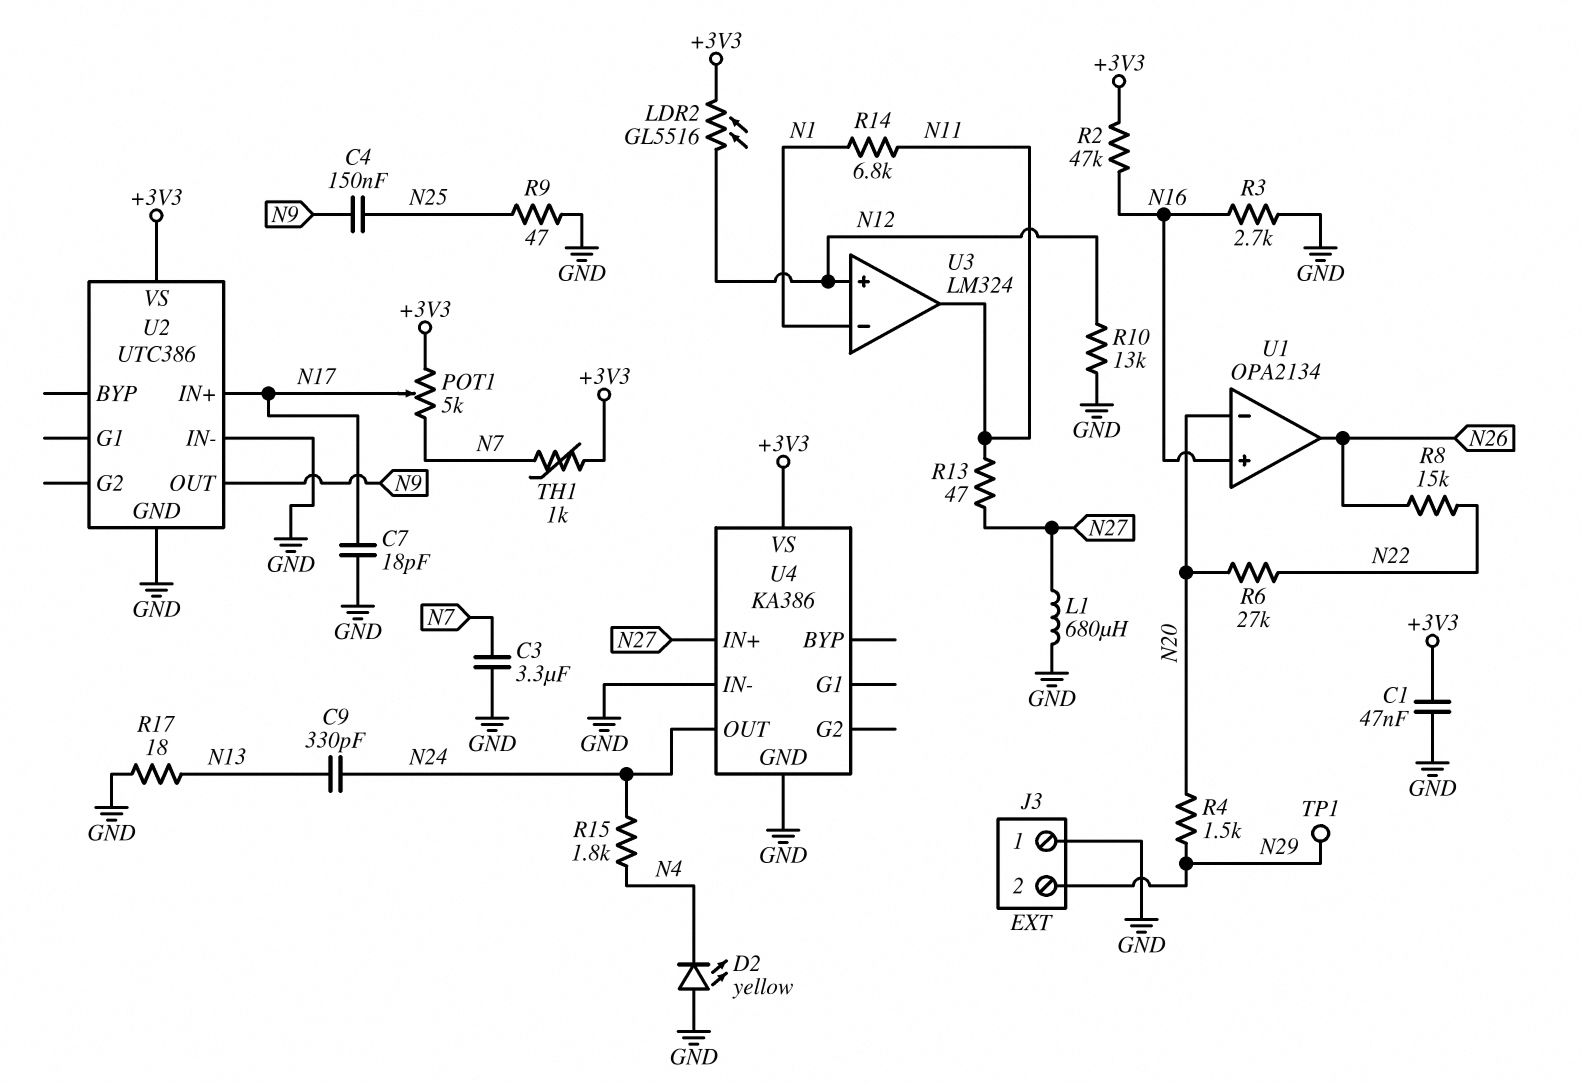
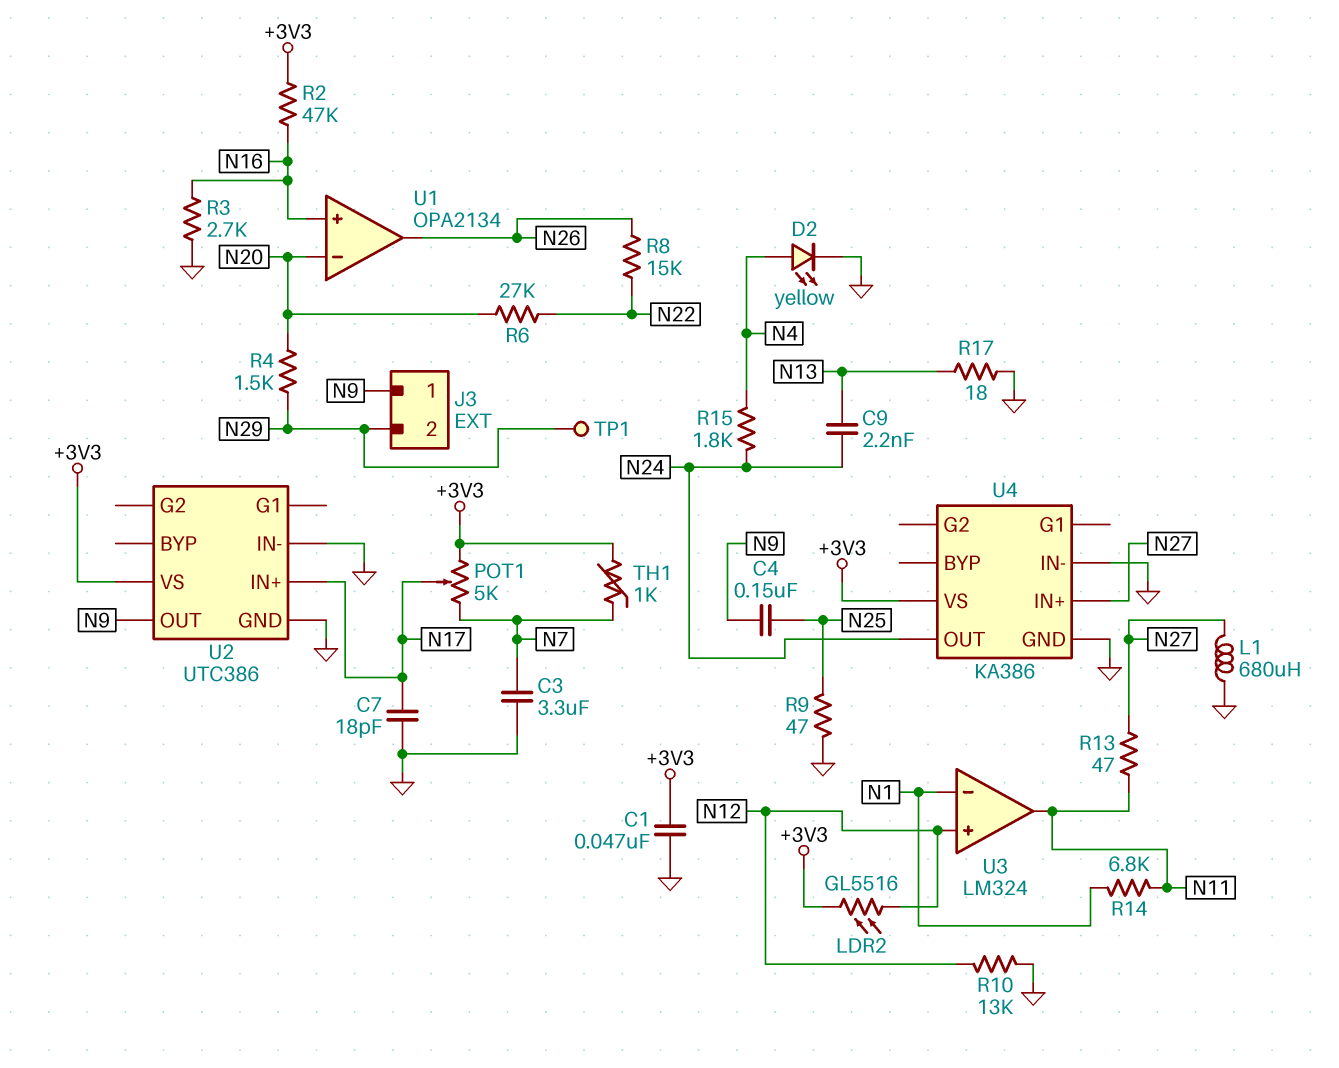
C9: 330pF (N13, N24) -> 2.2nF (N13, N24)
D2: LED yellow (A GND, K N4) -> LED yellow (A N4, K GND)
J3 pin 1: GND -> N9

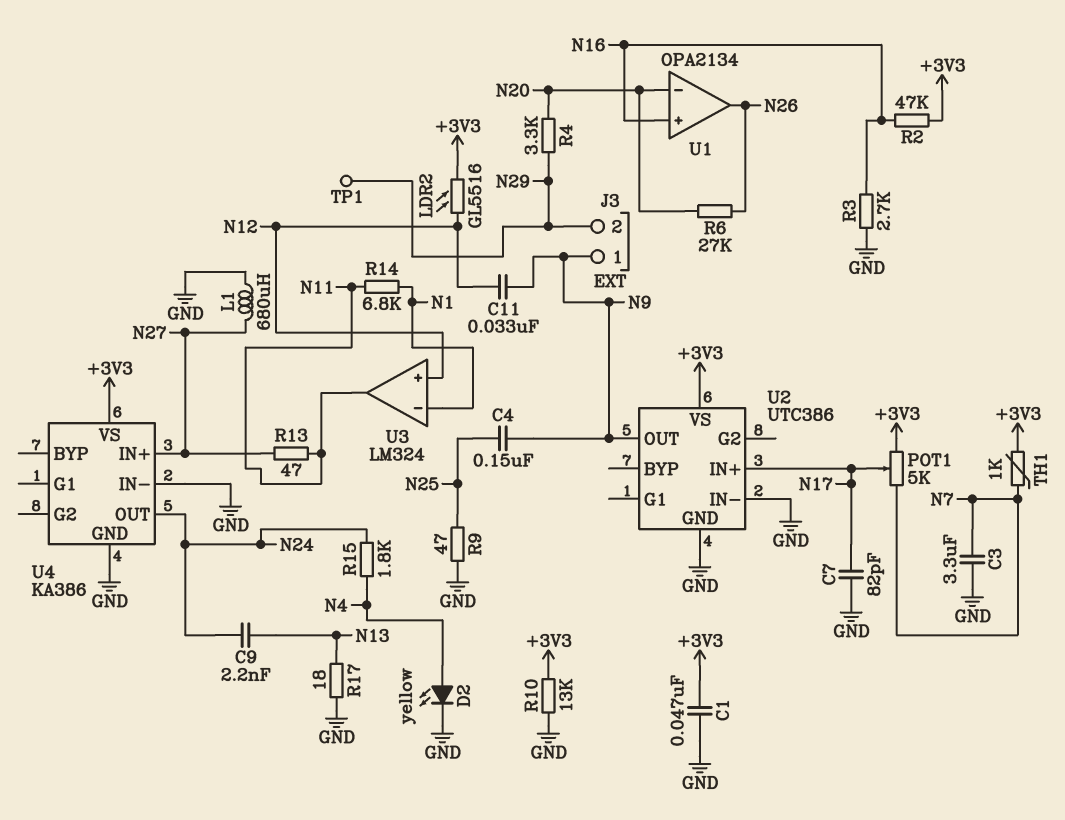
C7: 18pF (GND, N17) -> 82pF (GND, N17)
C11: none -> 33nF (N9, N12)
R4: 1.5k (N20, N29) -> 3.3k (N20, N29)
R6: 27k (N20, N22) -> 27k (N20, N26)
R8: 15k (N22, N26) -> none
R10: 13k (GND, N12) -> 13k (+3V3, GND)

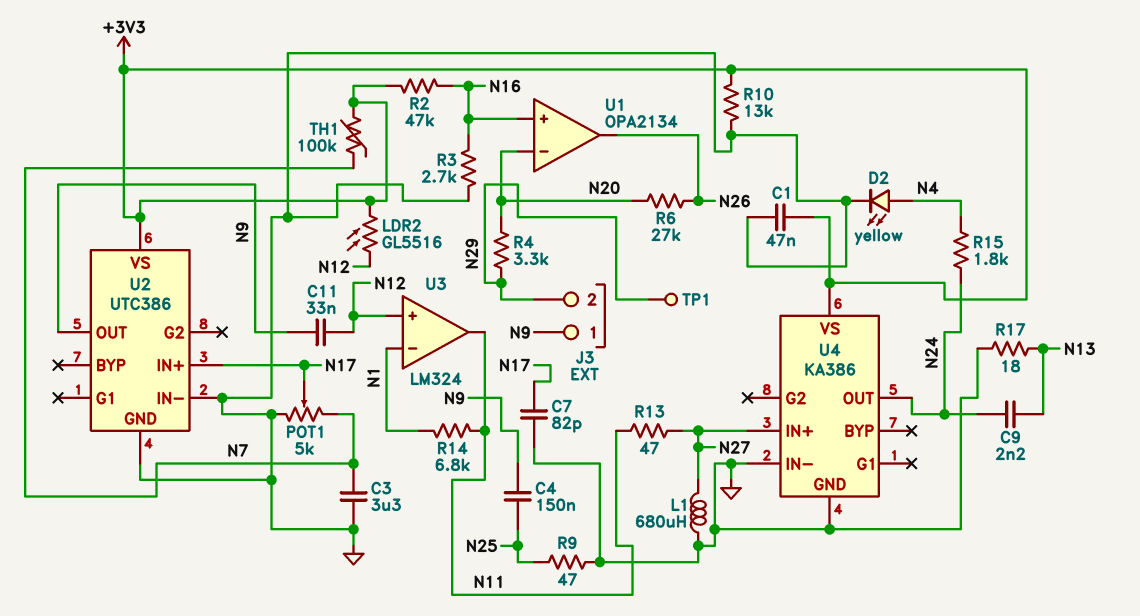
POT1: 5k (+3V3, N7, wiper N17) -> 5k (GND, N7, wiper N17)
TH1: 1k (+3V3, N7) -> 100k (+3V3, N7)

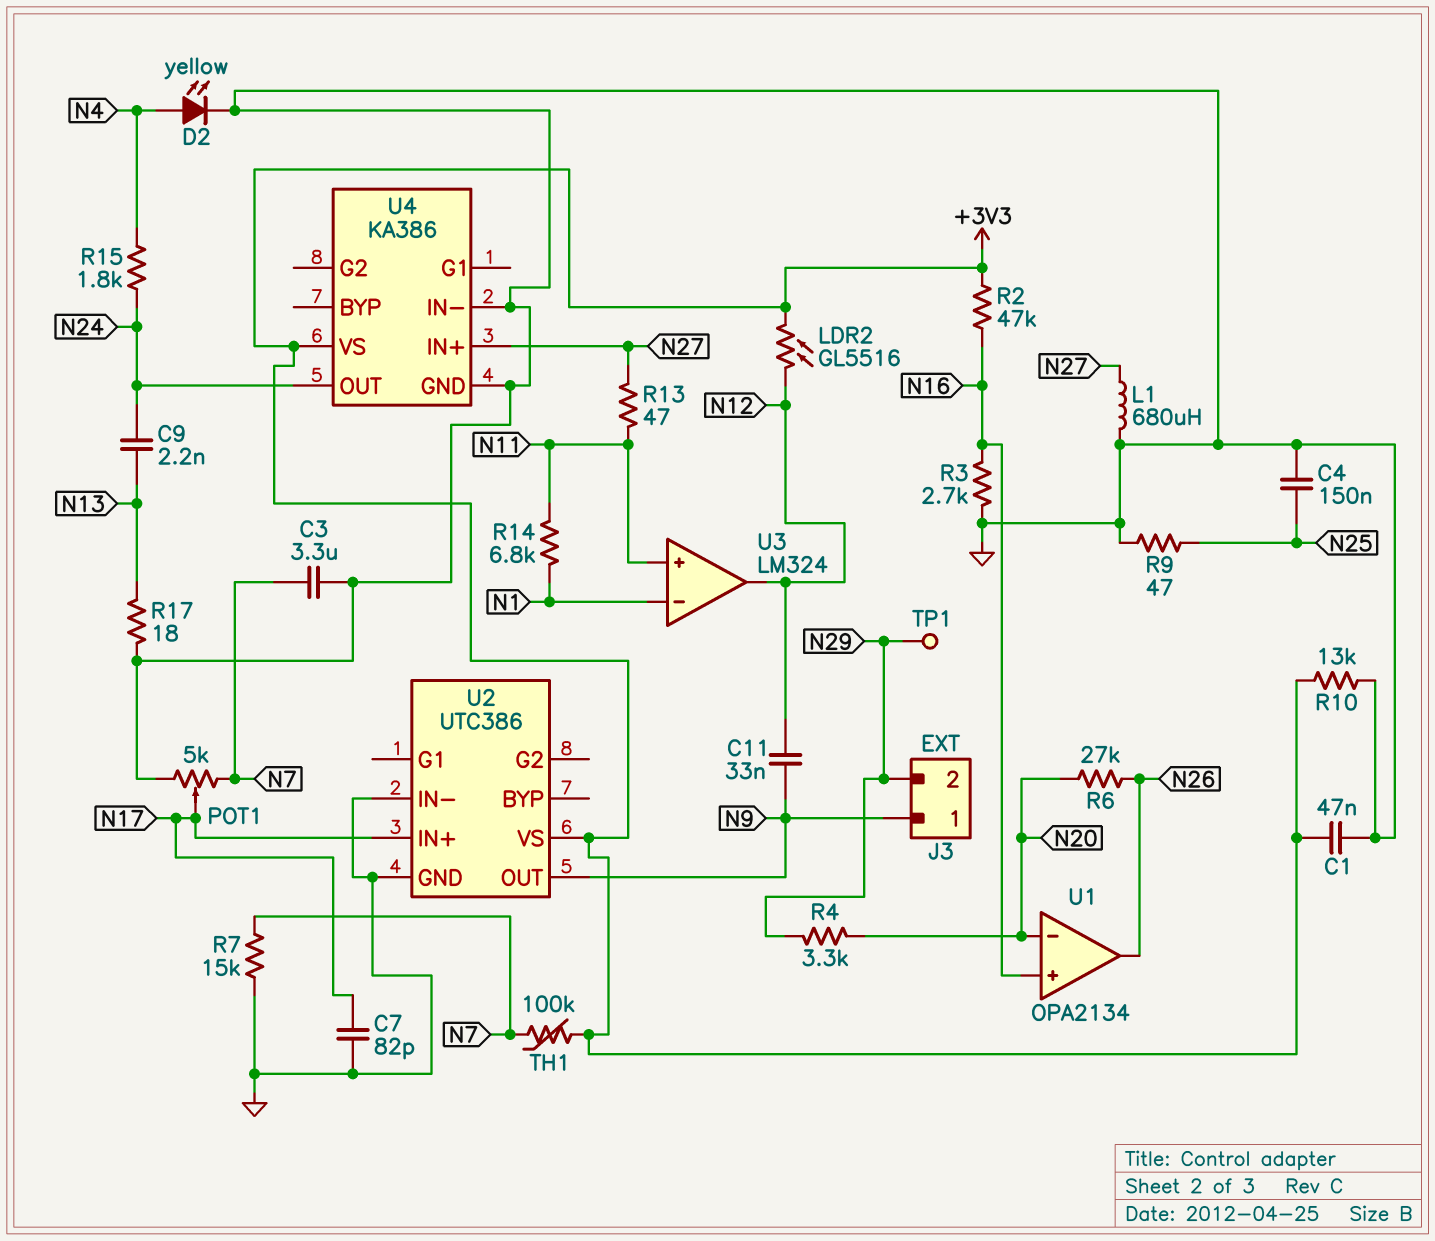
C4: 150nF (N9, N25) -> 150nF (GND, N25)
R7: none -> 15k (GND, N7)
U3 pin in+: N12 -> N11
U3 pin out: N11 -> N12

